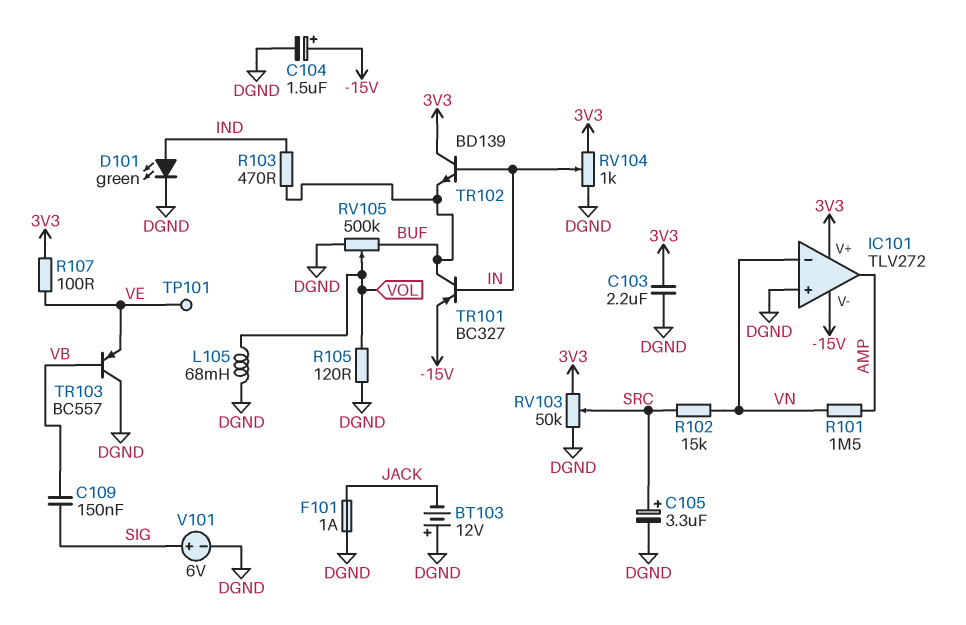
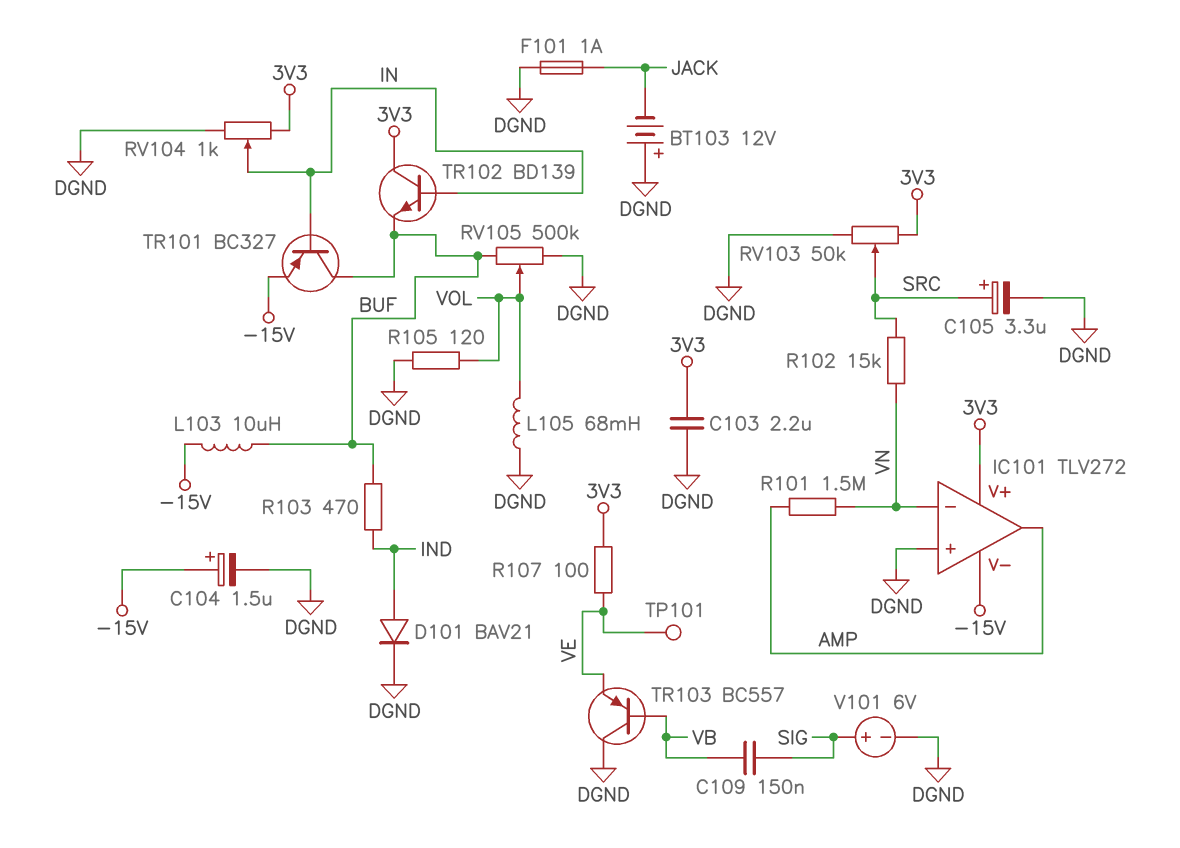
D101: LED green (A IND, K DGND) -> diode BAV21 (A IND, K DGND)
L103: none -> 10uH (-15V, BUF)

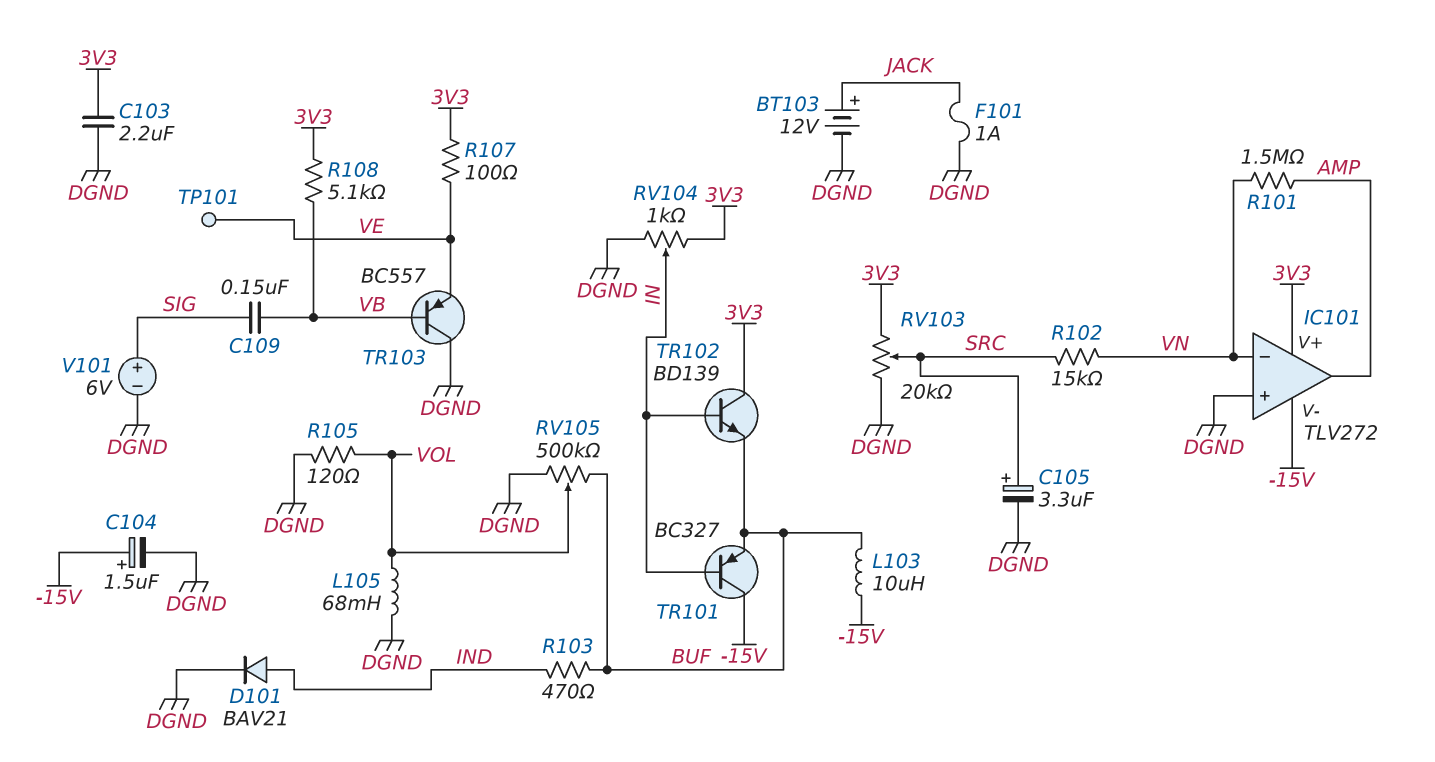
BT103: 12V (plus DGND, minus JACK) -> 12V (plus JACK, minus DGND)
R108: none -> 5.1k (3V3, VB)
RV103: 50k (3V3, DGND, wiper SRC) -> 20k (3V3, DGND, wiper SRC)
TR101: PNP BC327 (B IN, C BUF, E -15V) -> PNP BC327 (B IN, C -15V, E BUF)

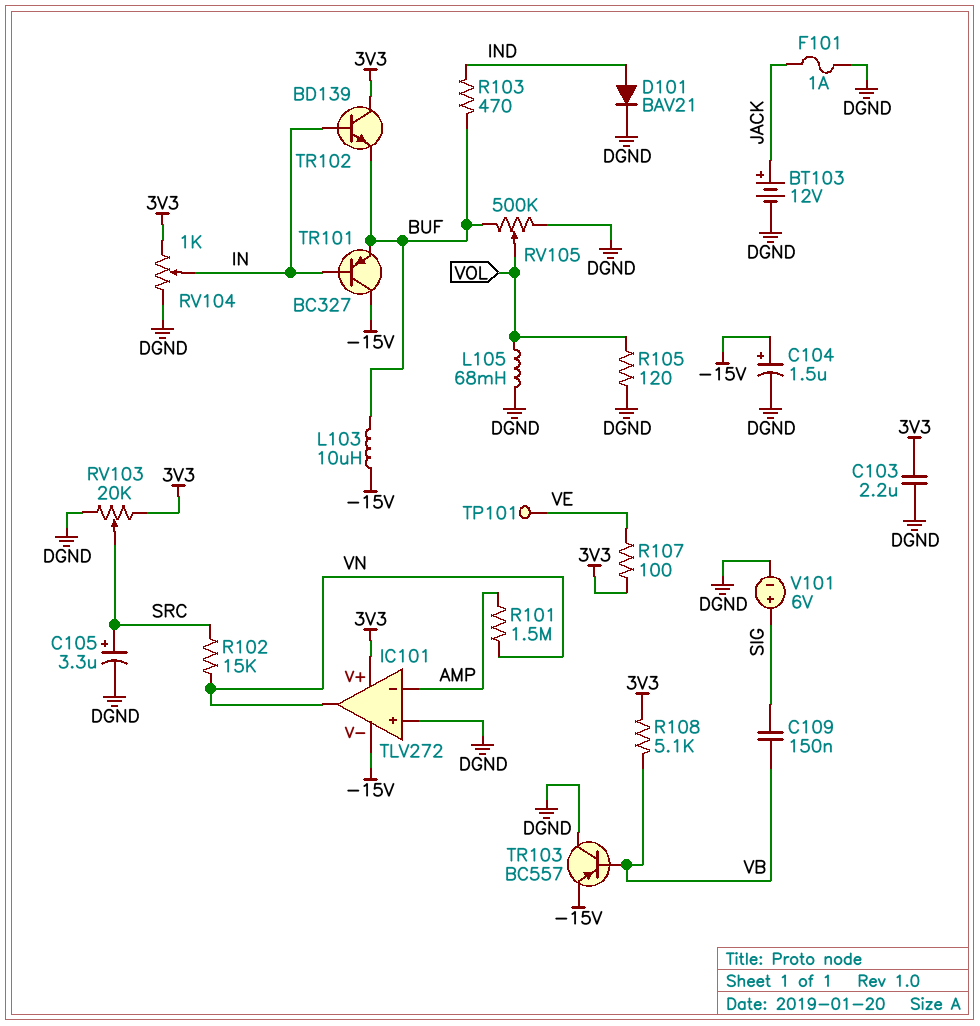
IC101 pin in-: VN -> AMP
IC101 pin out: AMP -> VN
TR103: PNP BC557 (B VB, C DGND, E VE) -> PNP BC557 (B VB, C DGND, E -15V)

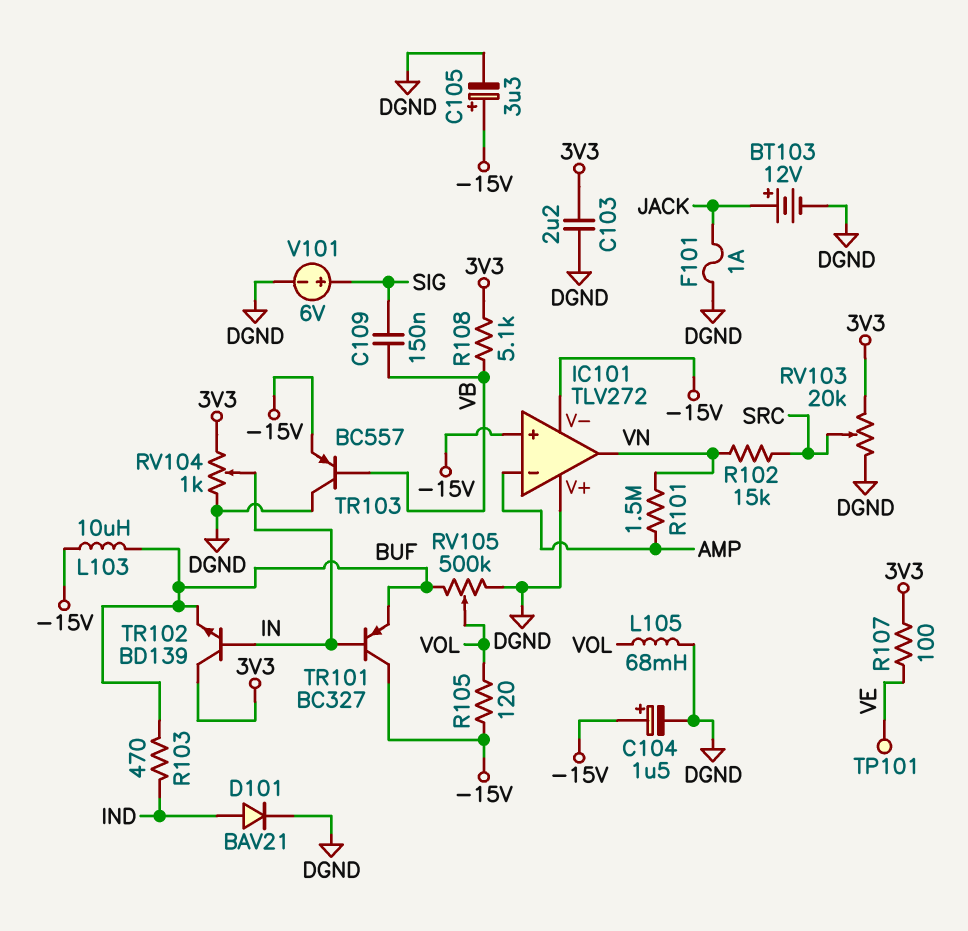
C105: 3.3uF (plus SRC, minus DGND) -> 3.3uF (plus -15V, minus DGND)
IC101 pin V+: 3V3 -> DGND
IC101 pin in+: DGND -> -15V
R105: 120 (DGND, VOL) -> 120 (-15V, VOL)

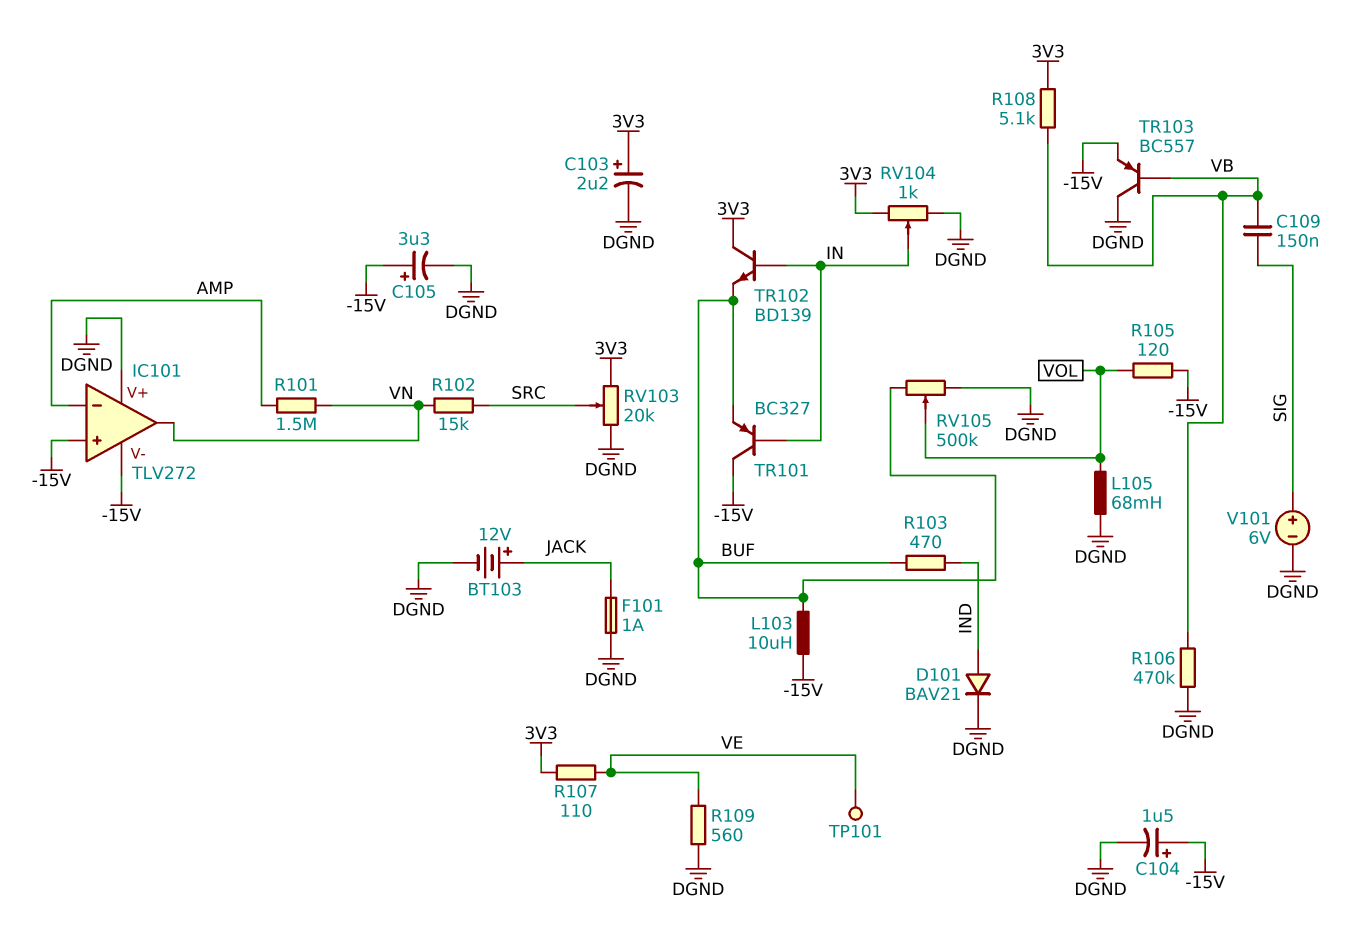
C103: 2.2uF (3V3, DGND) -> 2.2uF (plus 3V3, minus DGND)
R106: none -> 470k (DGND, VB)
R107: 100 (3V3, VE) -> 110 (3V3, VE)
R109: none -> 560 (DGND, VE)

